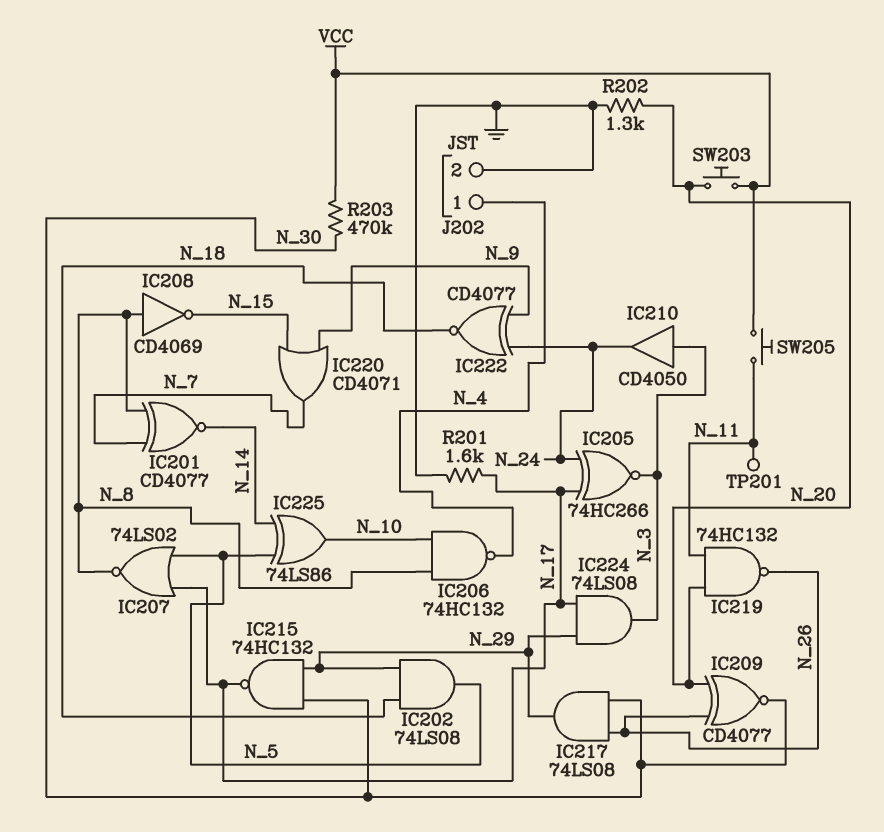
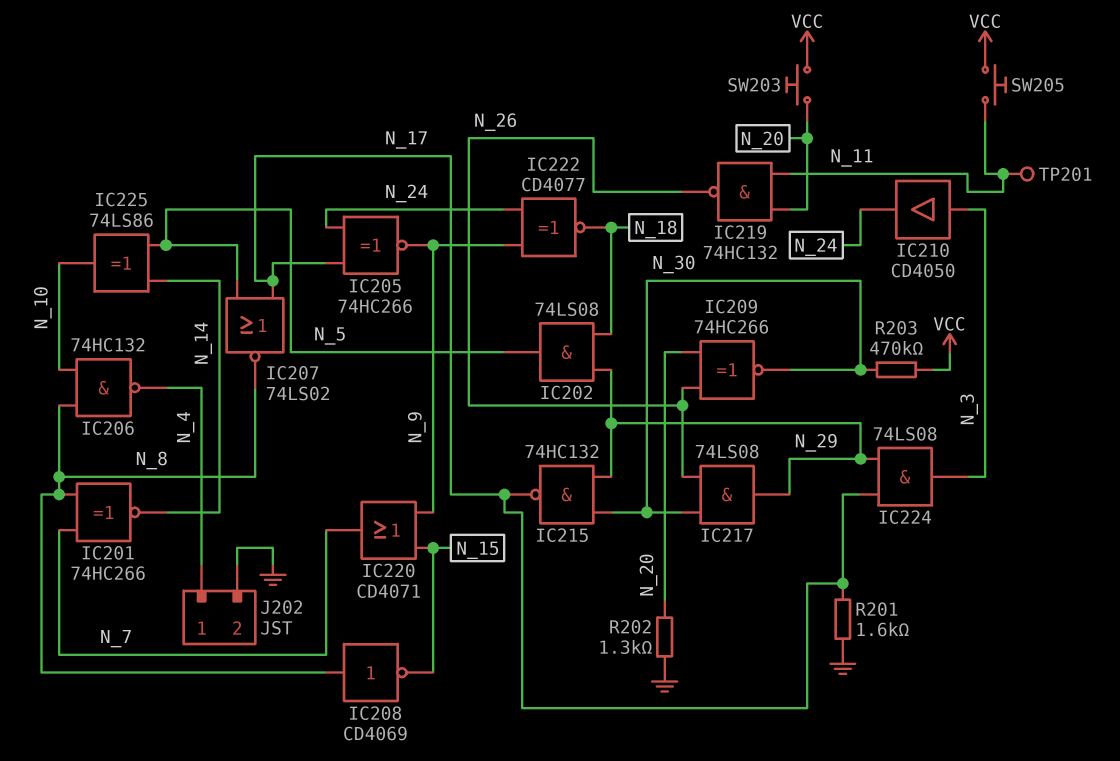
IC201: XNOR CD4077 (in N_7, in N_8, out N_14) -> XNOR 74HC266 (in N_7, in N_8, out N_14)
IC205: XNOR 74HC266 (in N_17, in N_24, out N_3) -> XNOR 74HC266 (in N_17, in N_24, out N_9)
IC209: XNOR CD4077 (in N_20, in N_26, out N_30) -> XNOR 74HC266 (in N_20, in N_26, out N_30)

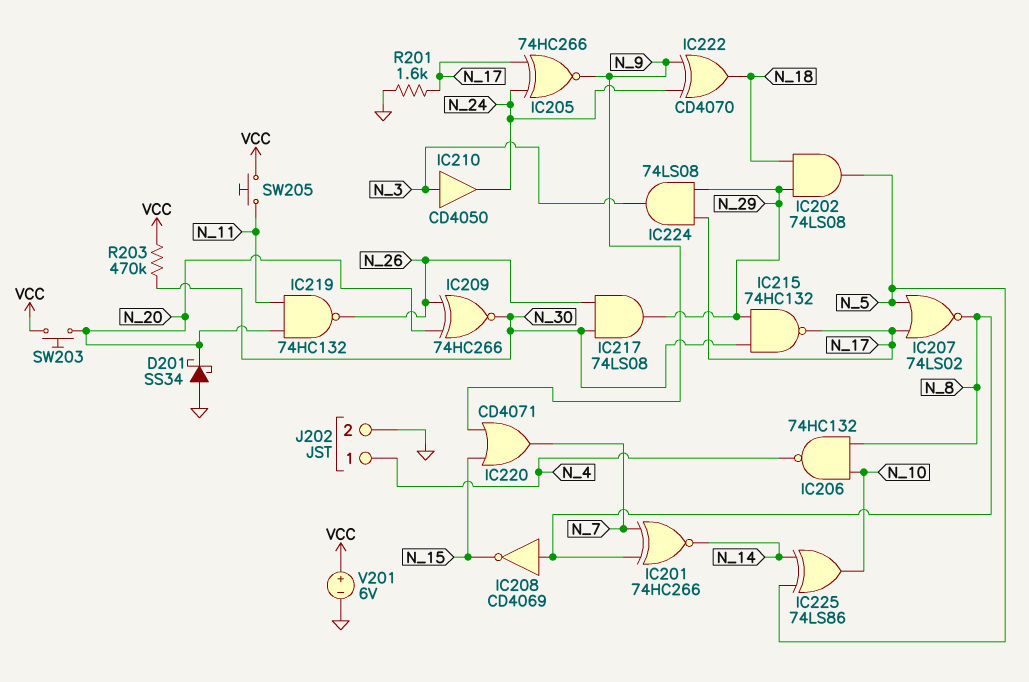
D201: none -> schottky SS34 (A GND, K N_20)
IC222: XNOR CD4077 (in N_9, in N_24, out N_18) -> XOR CD4070 (in N_9, in N_24, out N_18)
R202: 1.3k (GND, N_20) -> none
TP201: test point (N_11) -> none
V201: none -> 6V (plus VCC, minus GND)

